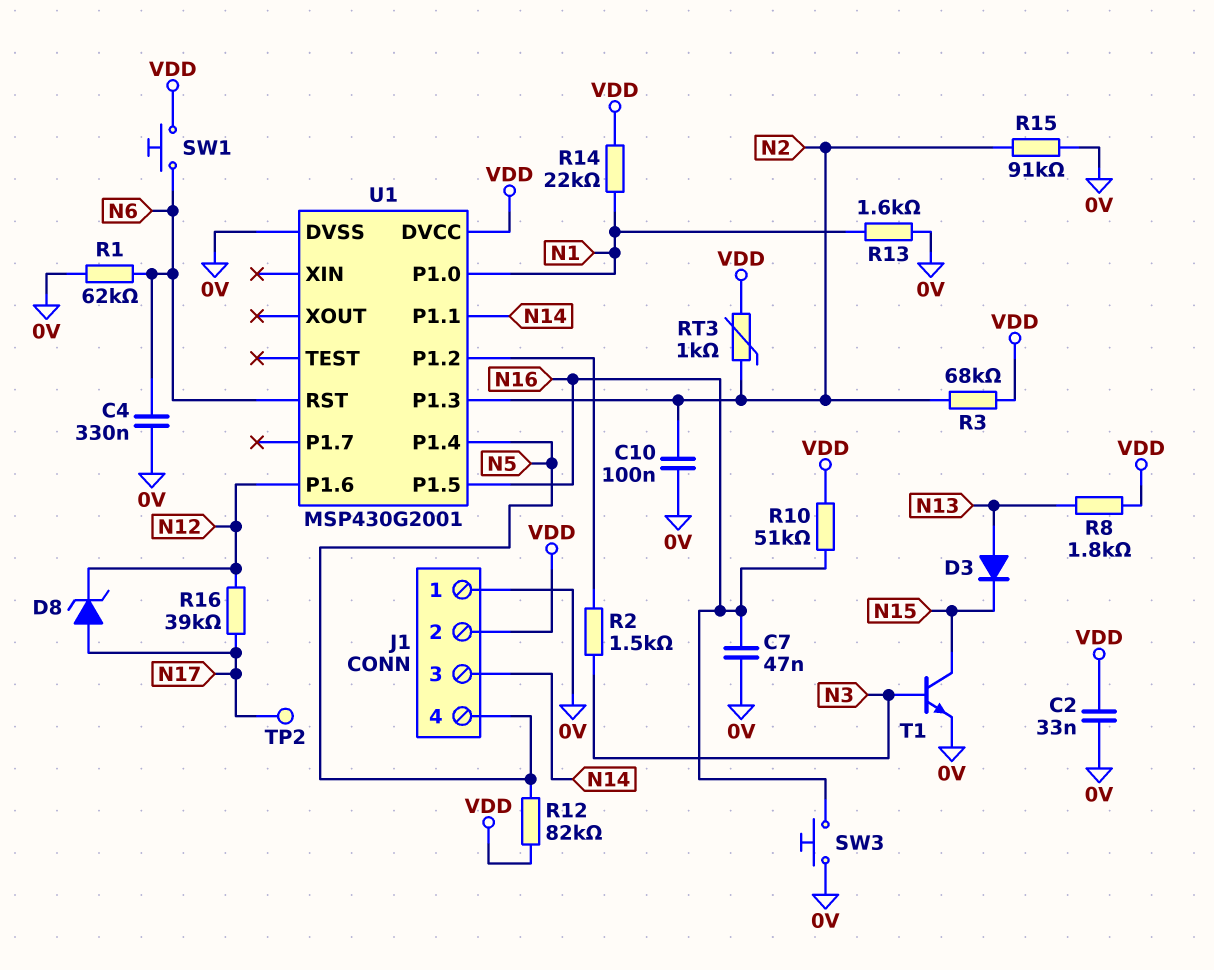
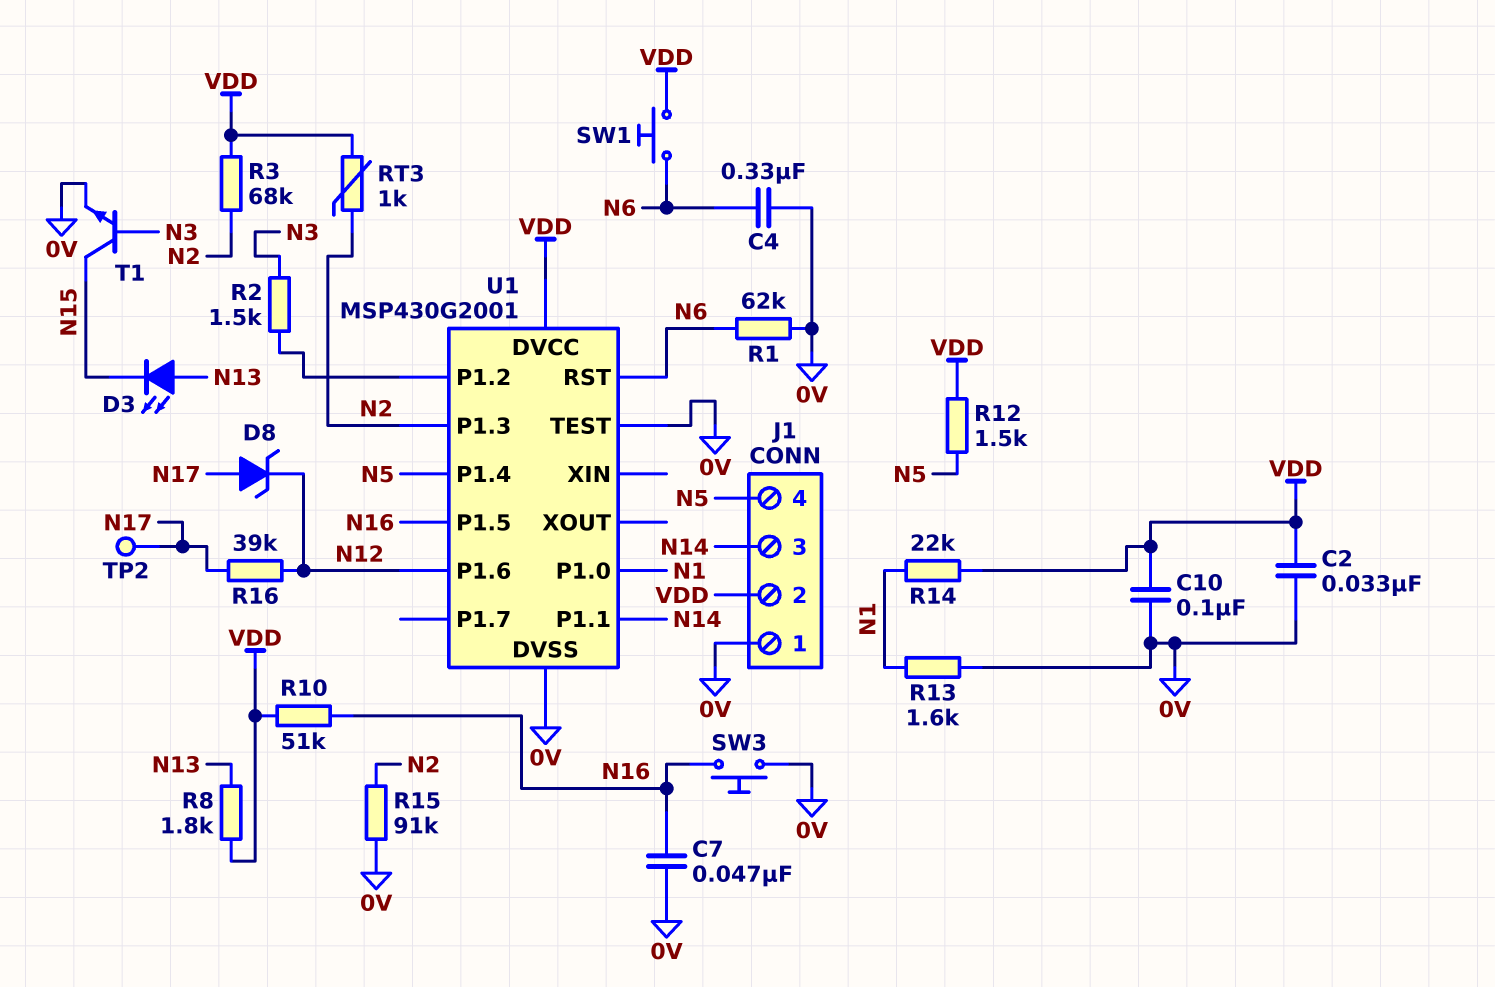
C10: 100nF (0V, N2) -> 100nF (0V, VDD)
D3: diode (A N13, K N15) -> LED (A N13, K N15)
R12: 82k (N5, VDD) -> 1.5k (N5, VDD)
U1 pin TEST: none -> 0V

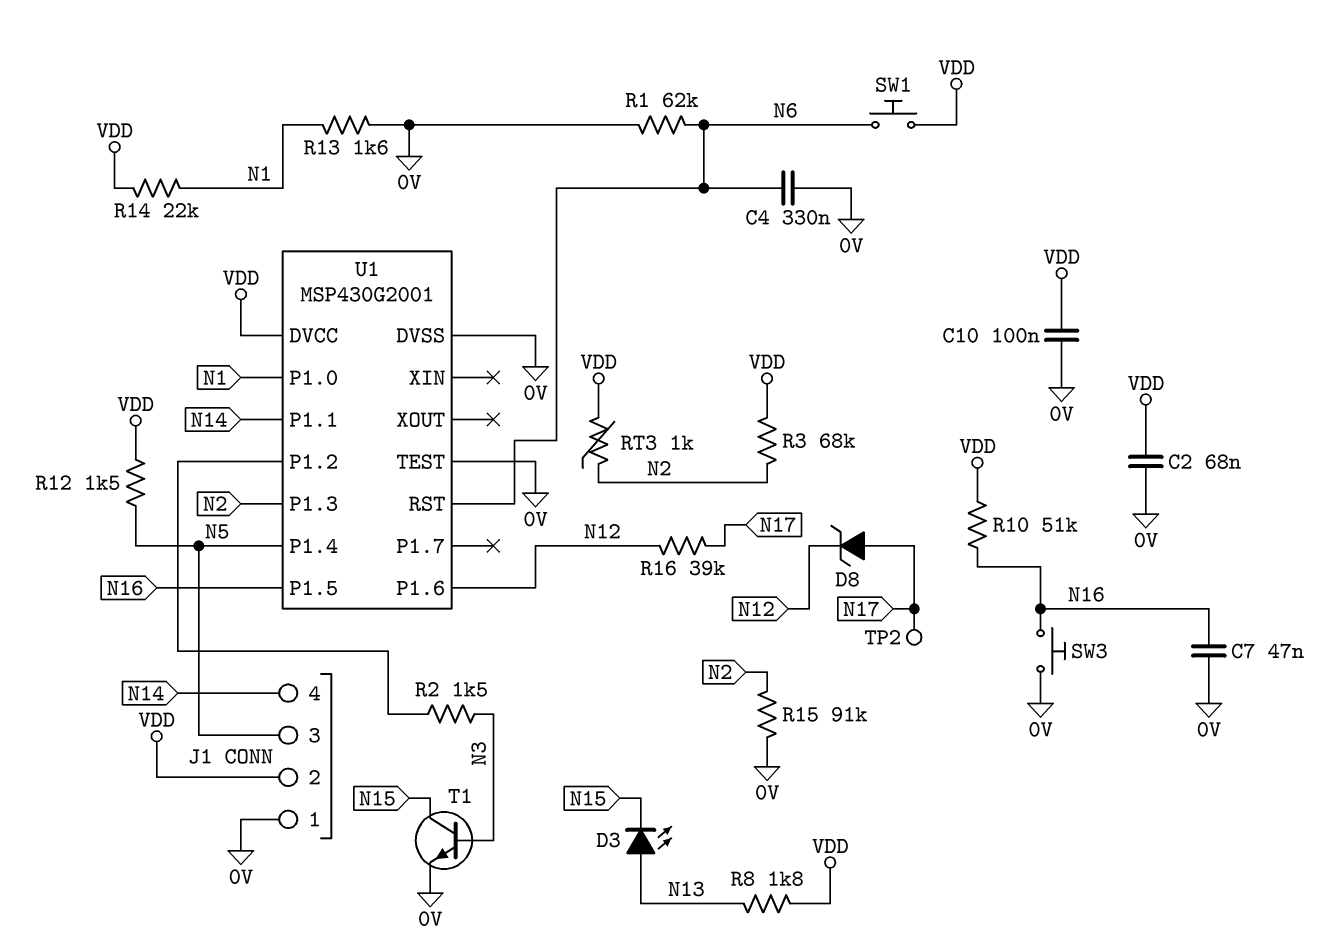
C2: 33nF (0V, VDD) -> 68nF (0V, VDD)
J1 pin 3: N14 -> N5
J1 pin 4: N5 -> N14

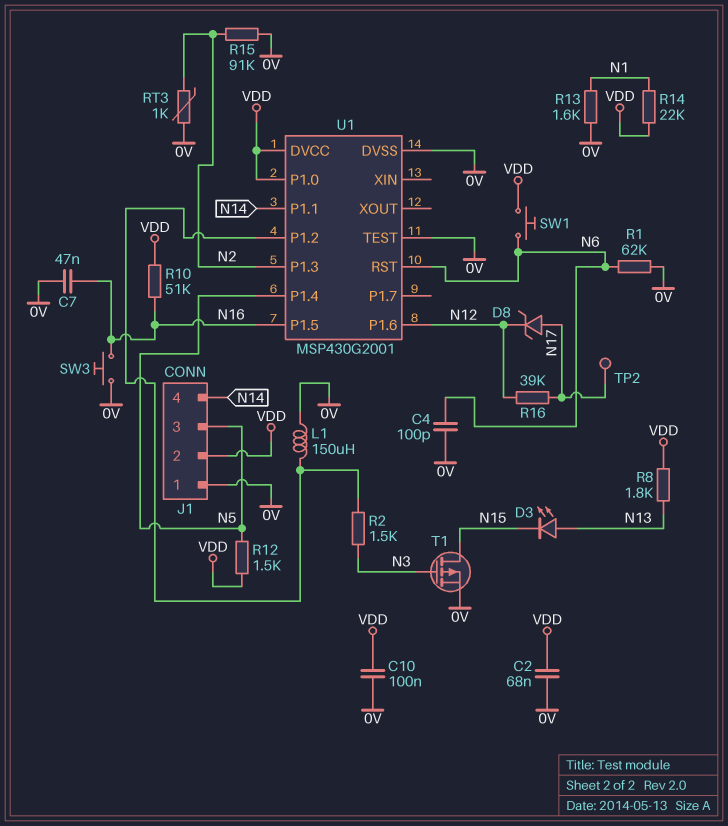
C4: 330nF (0V, N6) -> 100pF (0V, N6)
L1: none -> 150uH (0V, U1/P1.2)
R3: 68k (N2, VDD) -> none
RT3: 1k (N2, VDD) -> 1k (0V, N2)
T1: NPN (B N3, C N15, E 0V) -> PMOS (G N3, D N15, S 0V)
U1 pin P1.0: N1 -> VDD

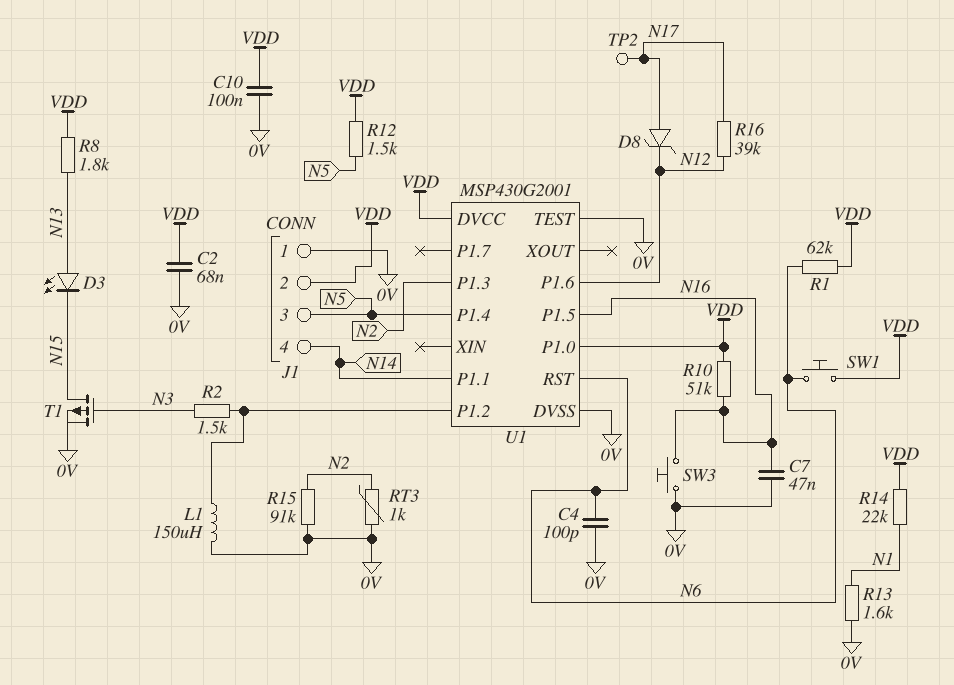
R1: 62k (0V, N6) -> 62k (N6, VDD)

